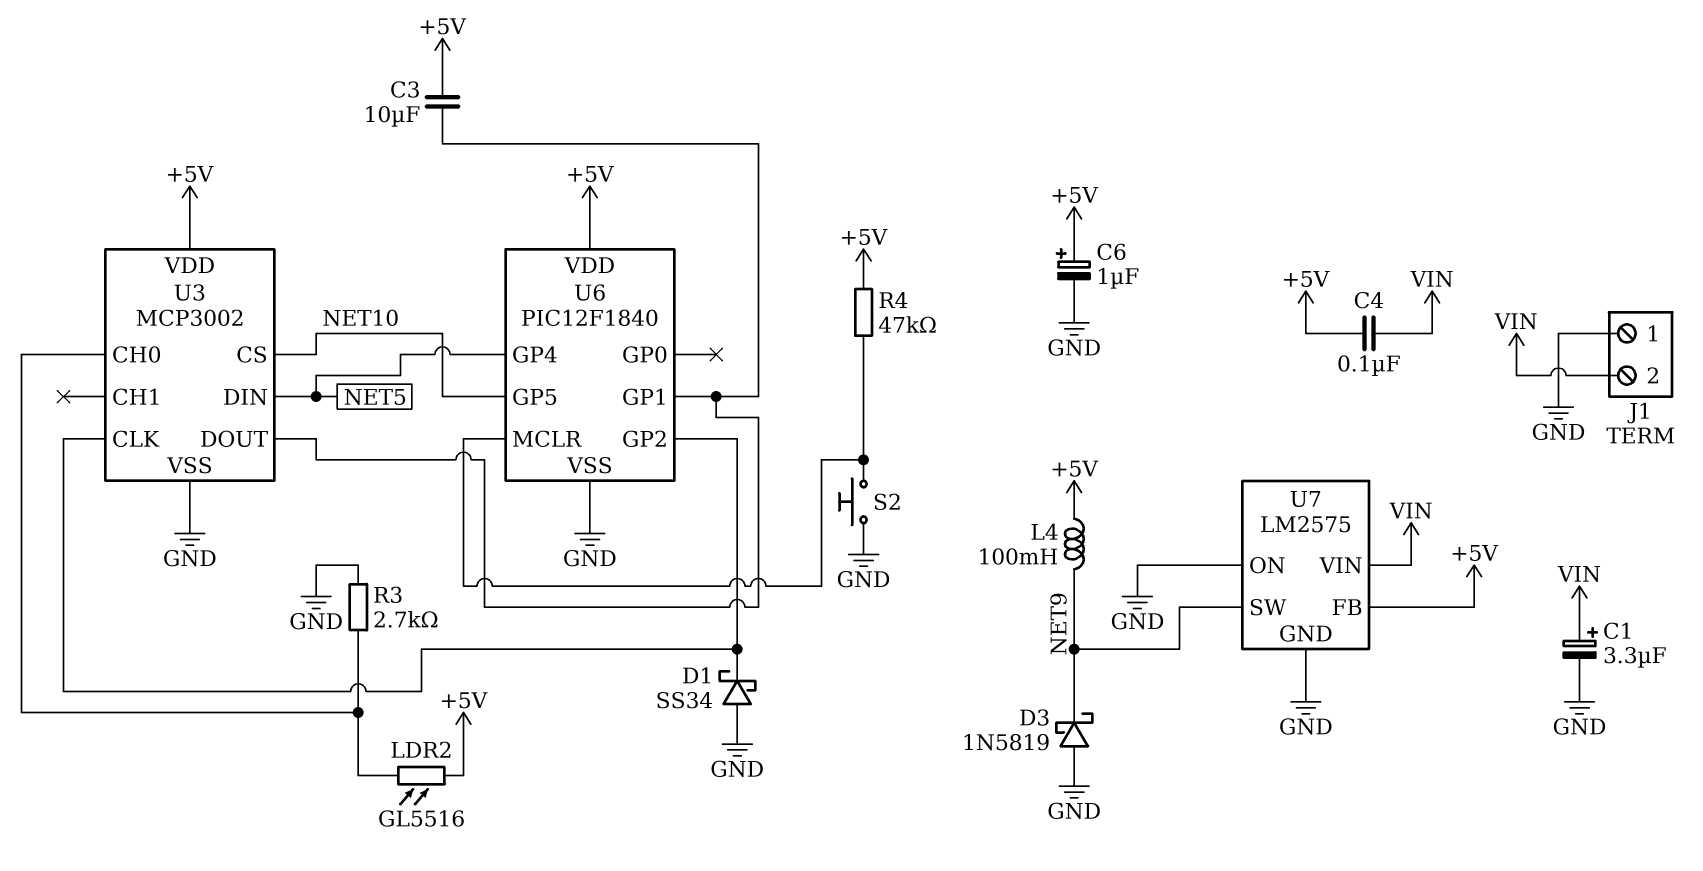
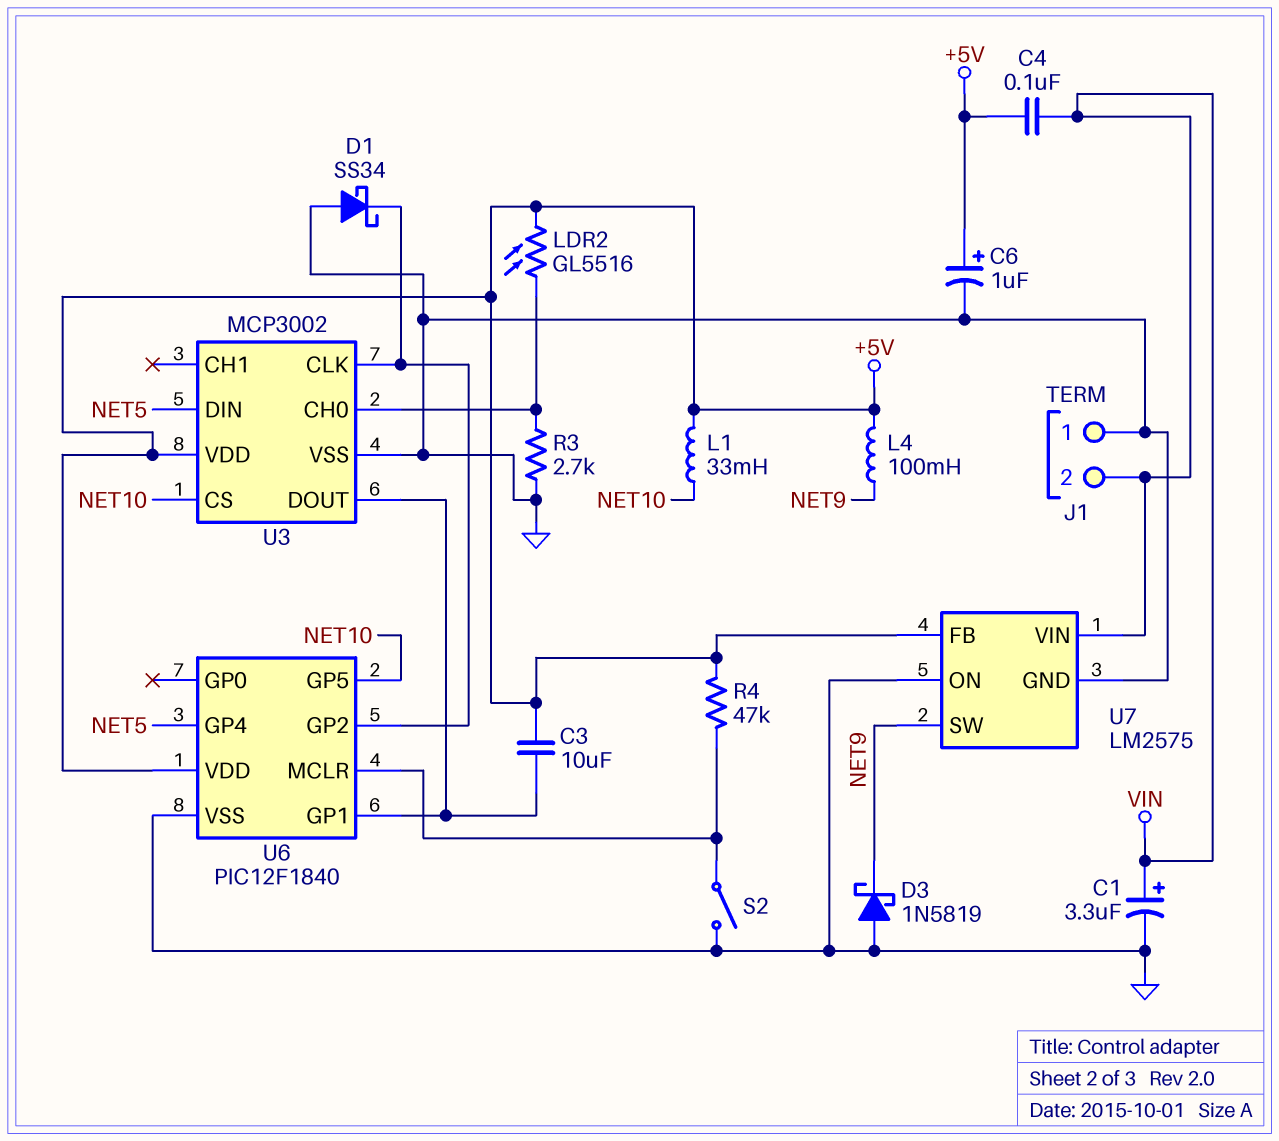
L1: none -> 33mH (+5V, NET10)
S2: button (GND, U6/MCLR) -> switch (GND, U6/MCLR)

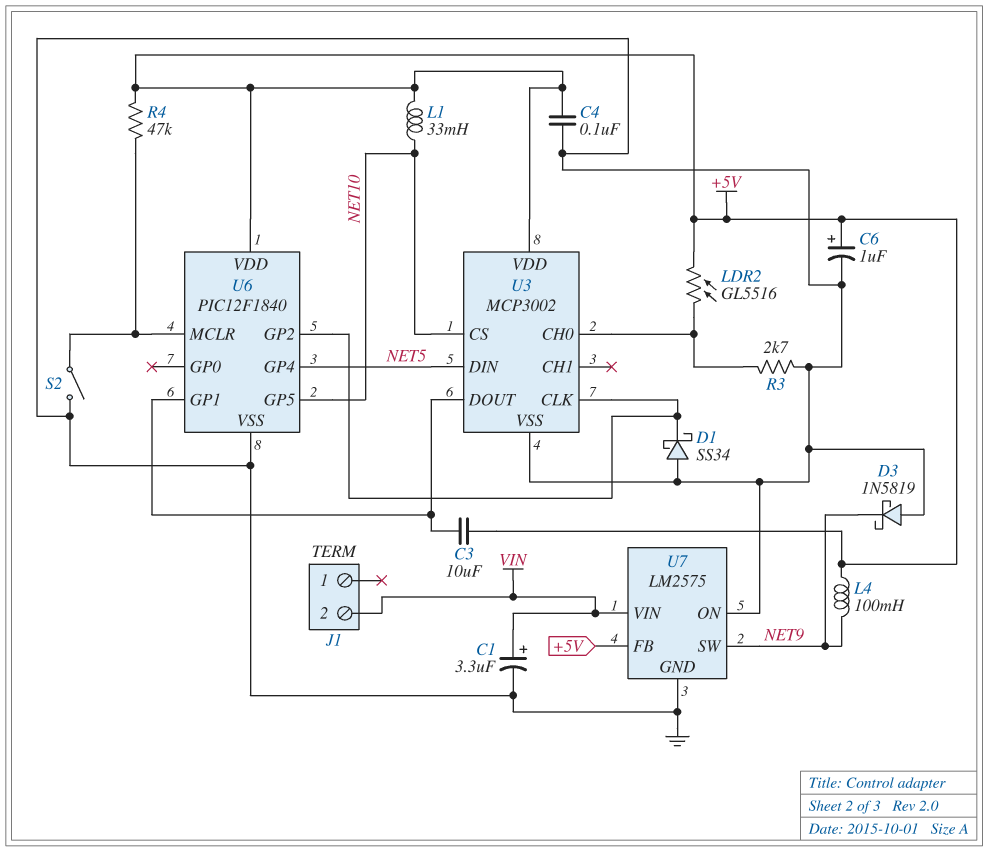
C4: 100nF (+5V, VIN) -> 100nF (+5V, GND)
J1 pin 1: GND -> none

